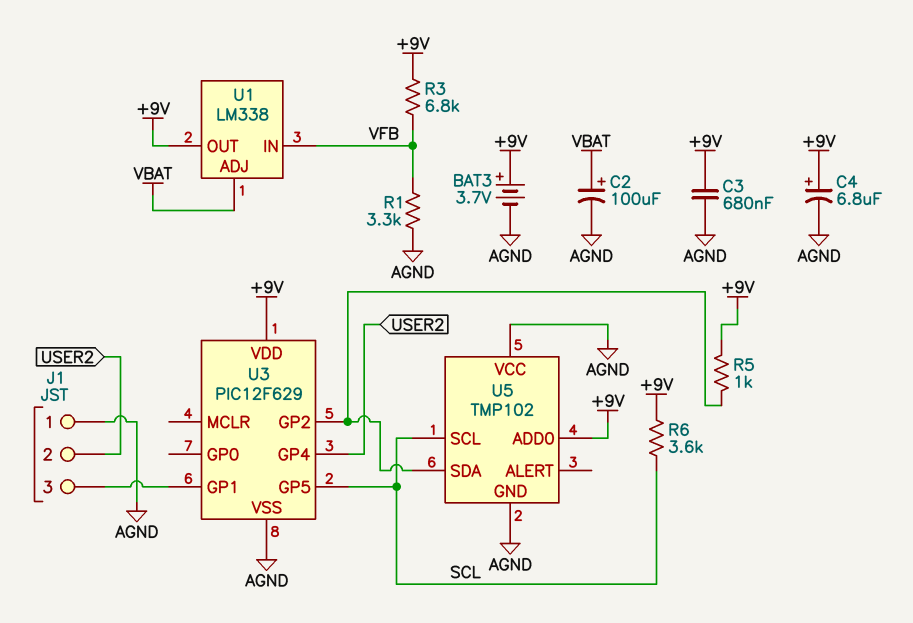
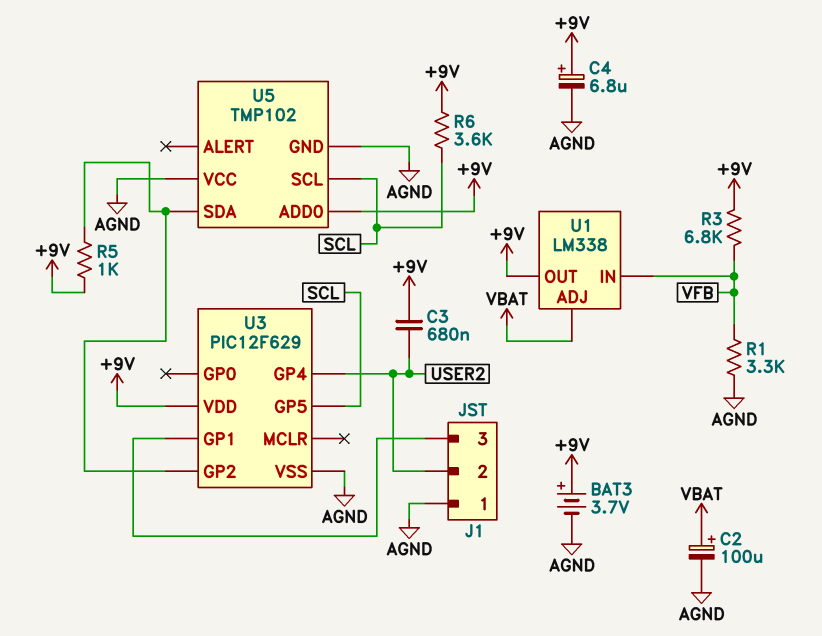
C3: 680nF (+9V, AGND) -> 680nF (+9V, USER2)

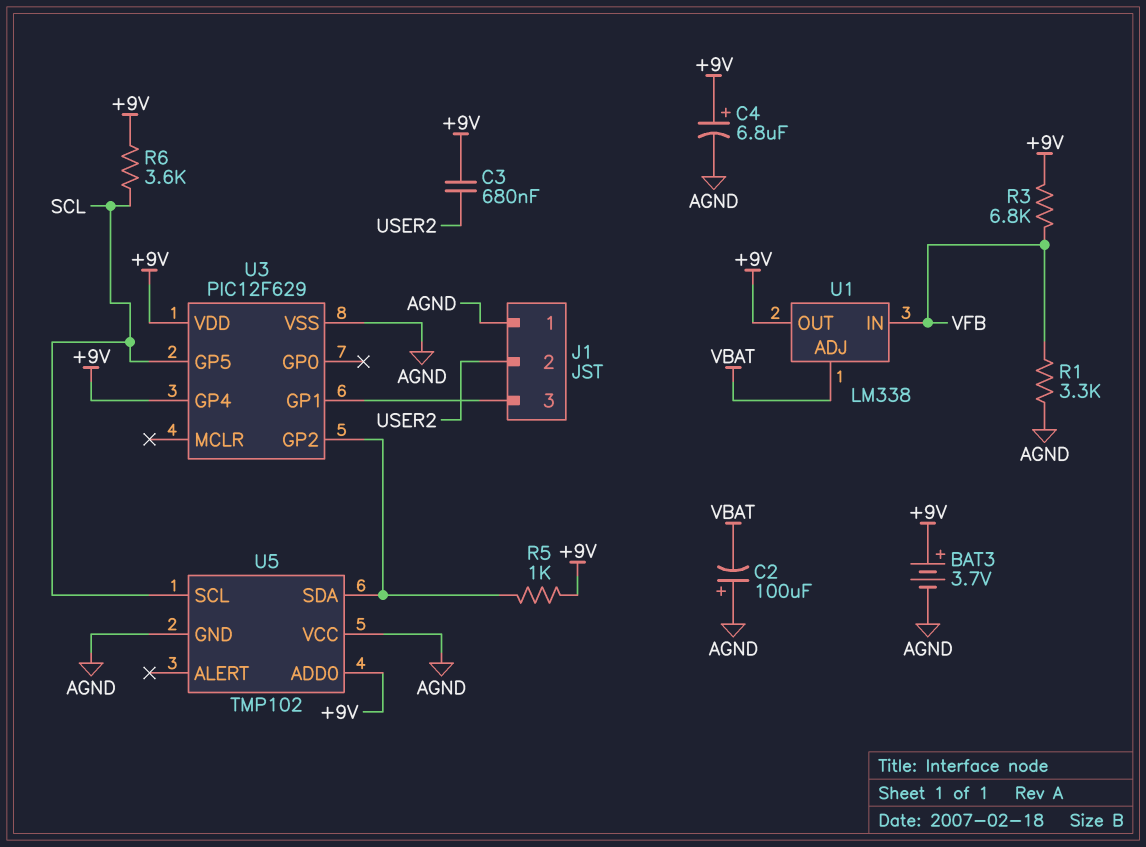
C2: 100uF (plus VBAT, minus AGND) -> 100uF (plus AGND, minus VBAT)
U3 pin GP4: USER2 -> +9V

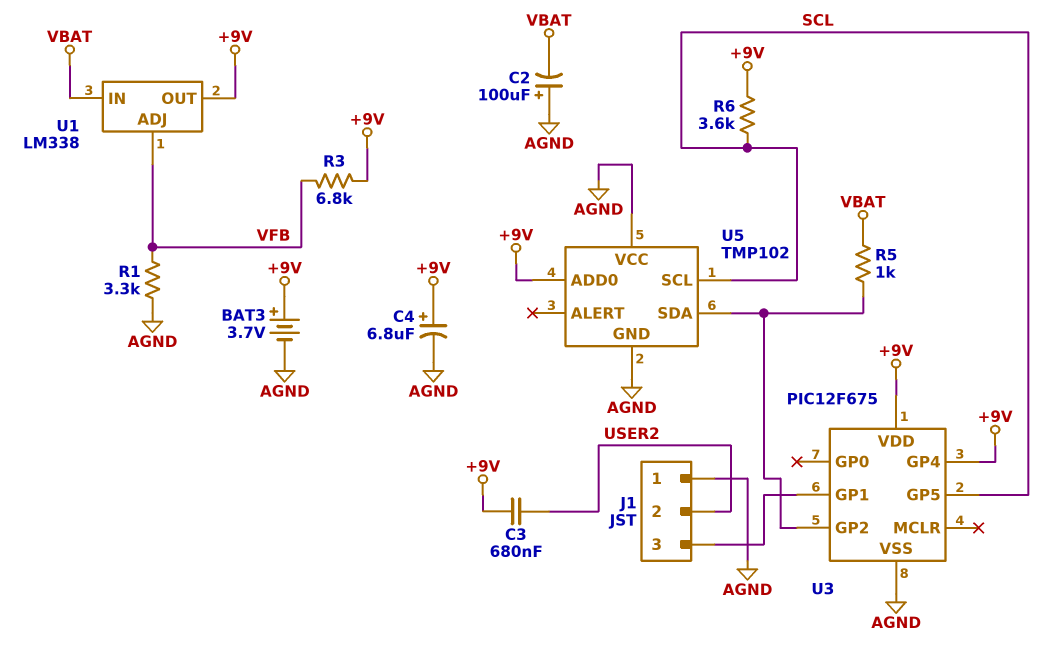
R5: 1k (+9V, U3/GP2) -> 1k (U3/GP2, VBAT)
U1 pin ADJ: VBAT -> VFB
U1 pin IN: VFB -> VBAT
U3: PIC12F629 -> PIC12F675

